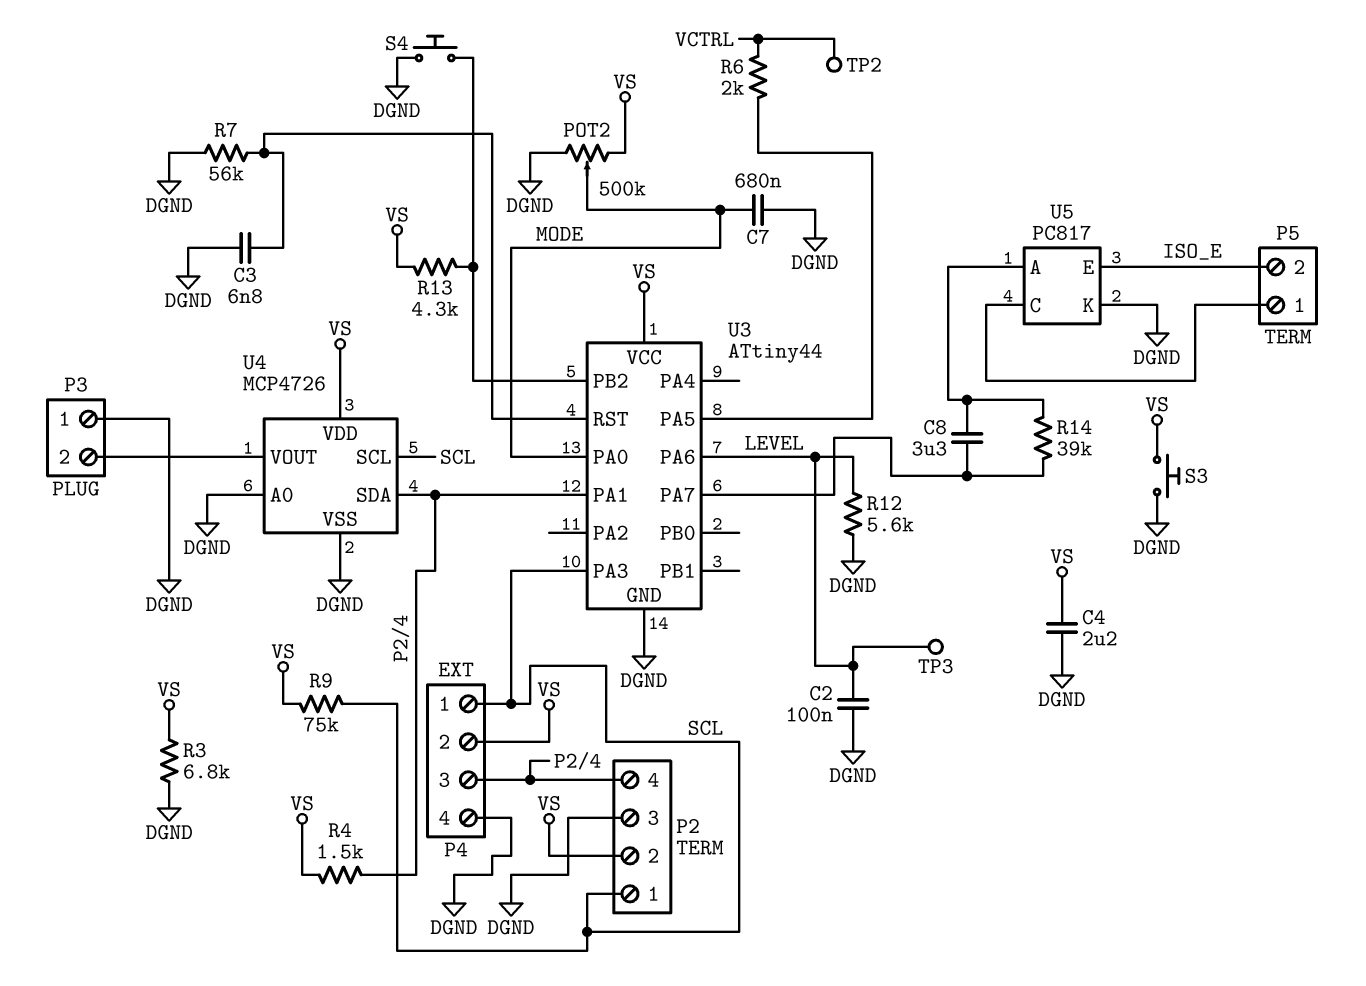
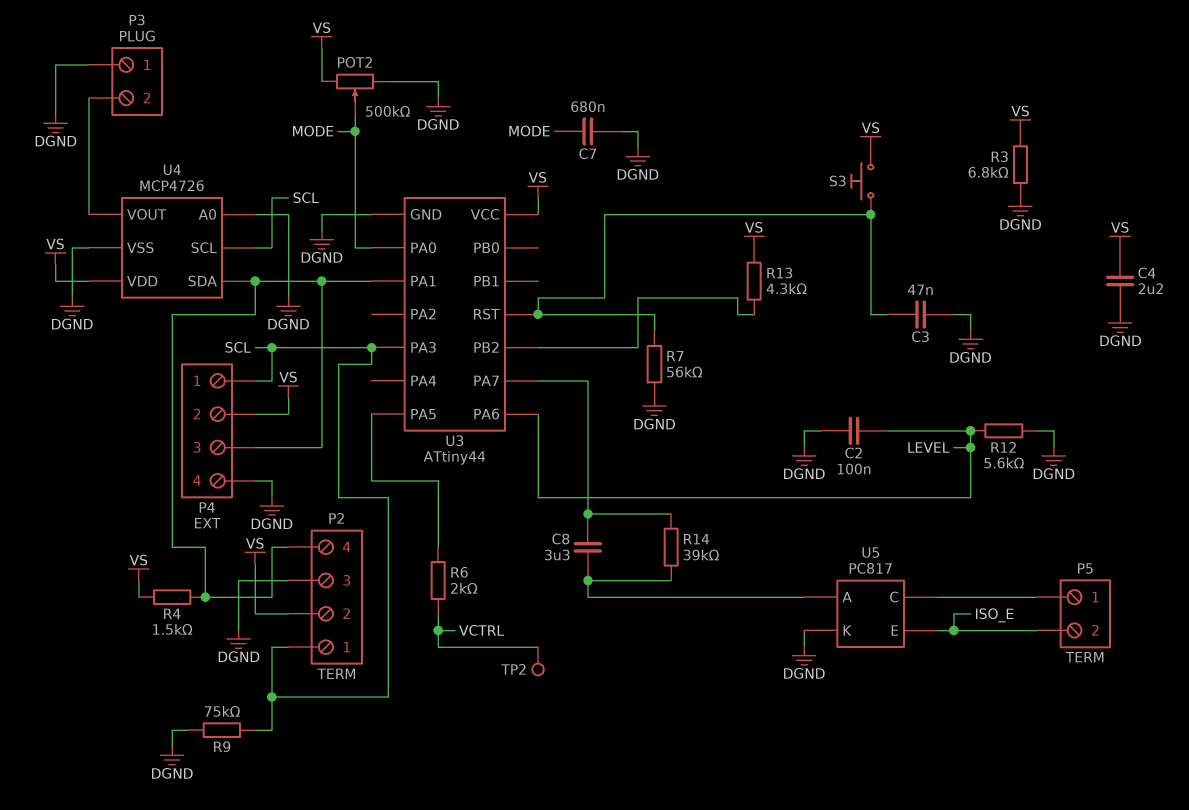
C3: 6.8nF (DGND, U3/RST) -> 47nF (DGND, U3/RST)
R9: 75k (SCL, VS) -> 75k (DGND, SCL)
S3: button (DGND, VS) -> button (U3/RST, VS)
S4: button (DGND, U3/PB2) -> none
TP3: test point (LEVEL) -> none

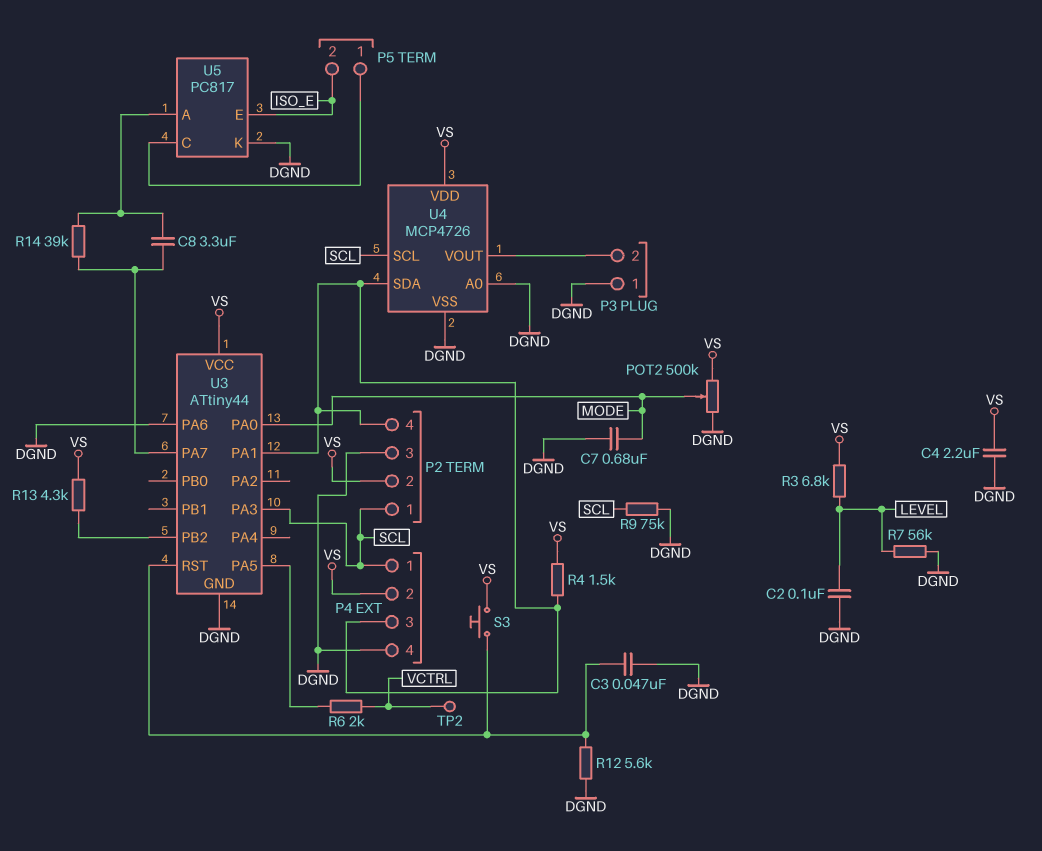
R3: 6.8k (DGND, VS) -> 6.8k (LEVEL, VS)
R7: 56k (DGND, U3/RST) -> 56k (DGND, LEVEL)
R12: 5.6k (DGND, LEVEL) -> 5.6k (DGND, U3/RST)
U3 pin PA6: LEVEL -> DGND

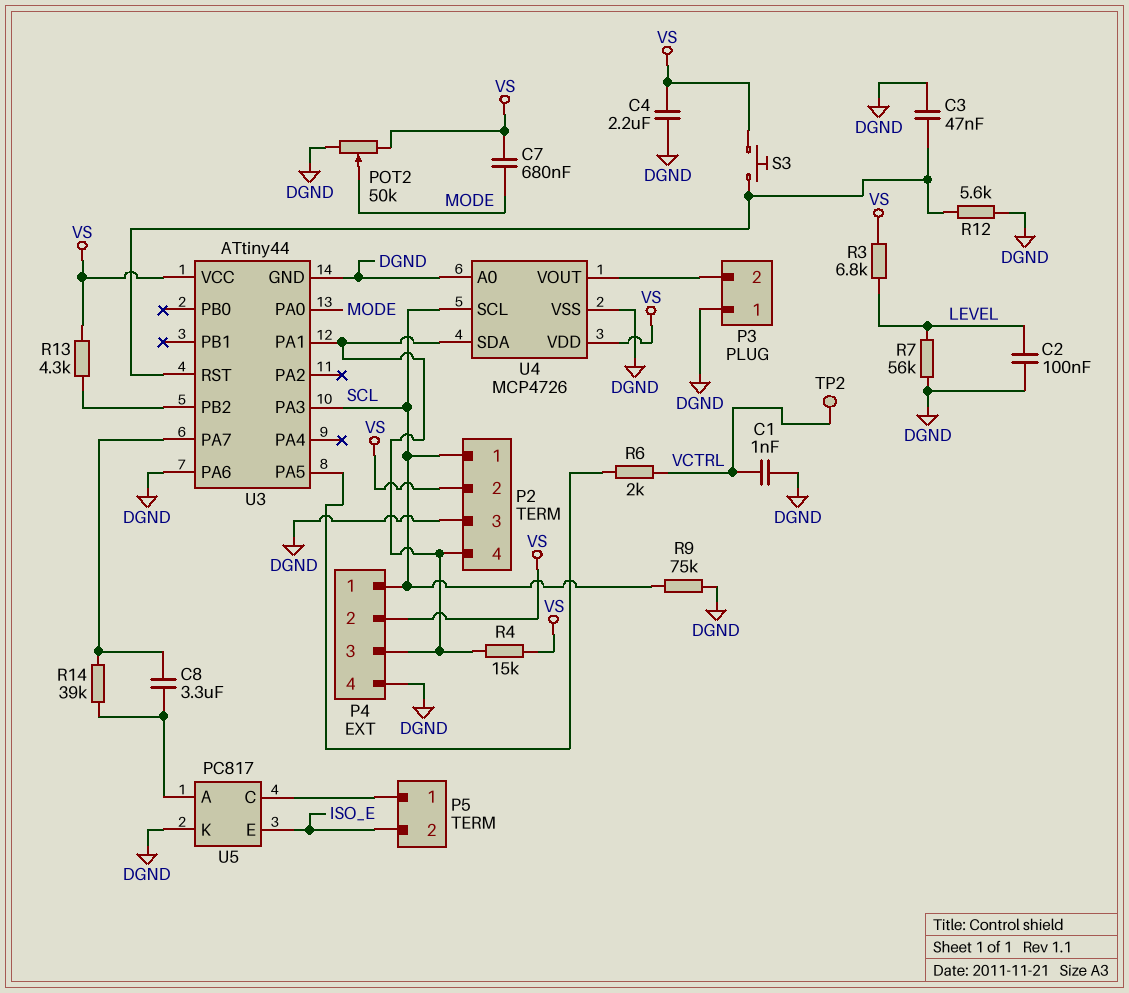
C1: none -> 1nF (DGND, VCTRL)
C7: 680nF (DGND, MODE) -> 680nF (MODE, VS)
POT2: 500k (DGND, VS, wiper MODE) -> 50k (DGND, VS, wiper MODE)
R4: 1.5k (P2/4, VS) -> 15k (P2/4, VS)

